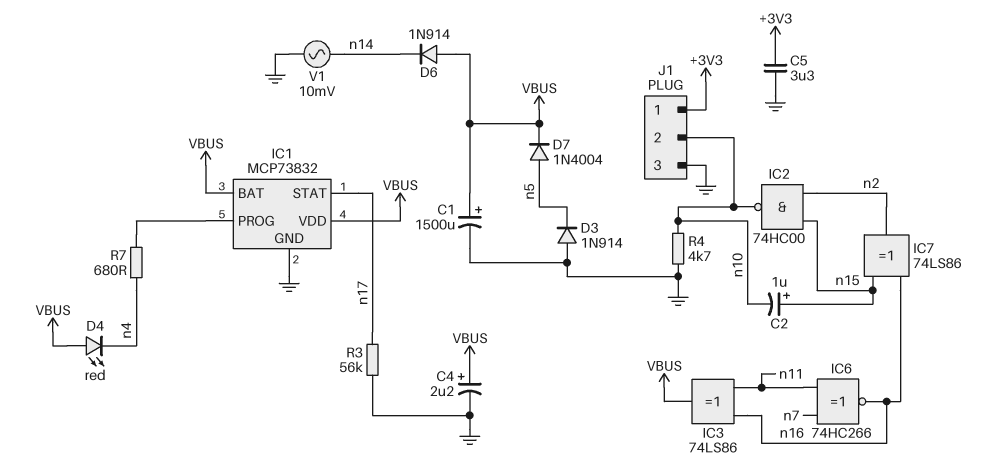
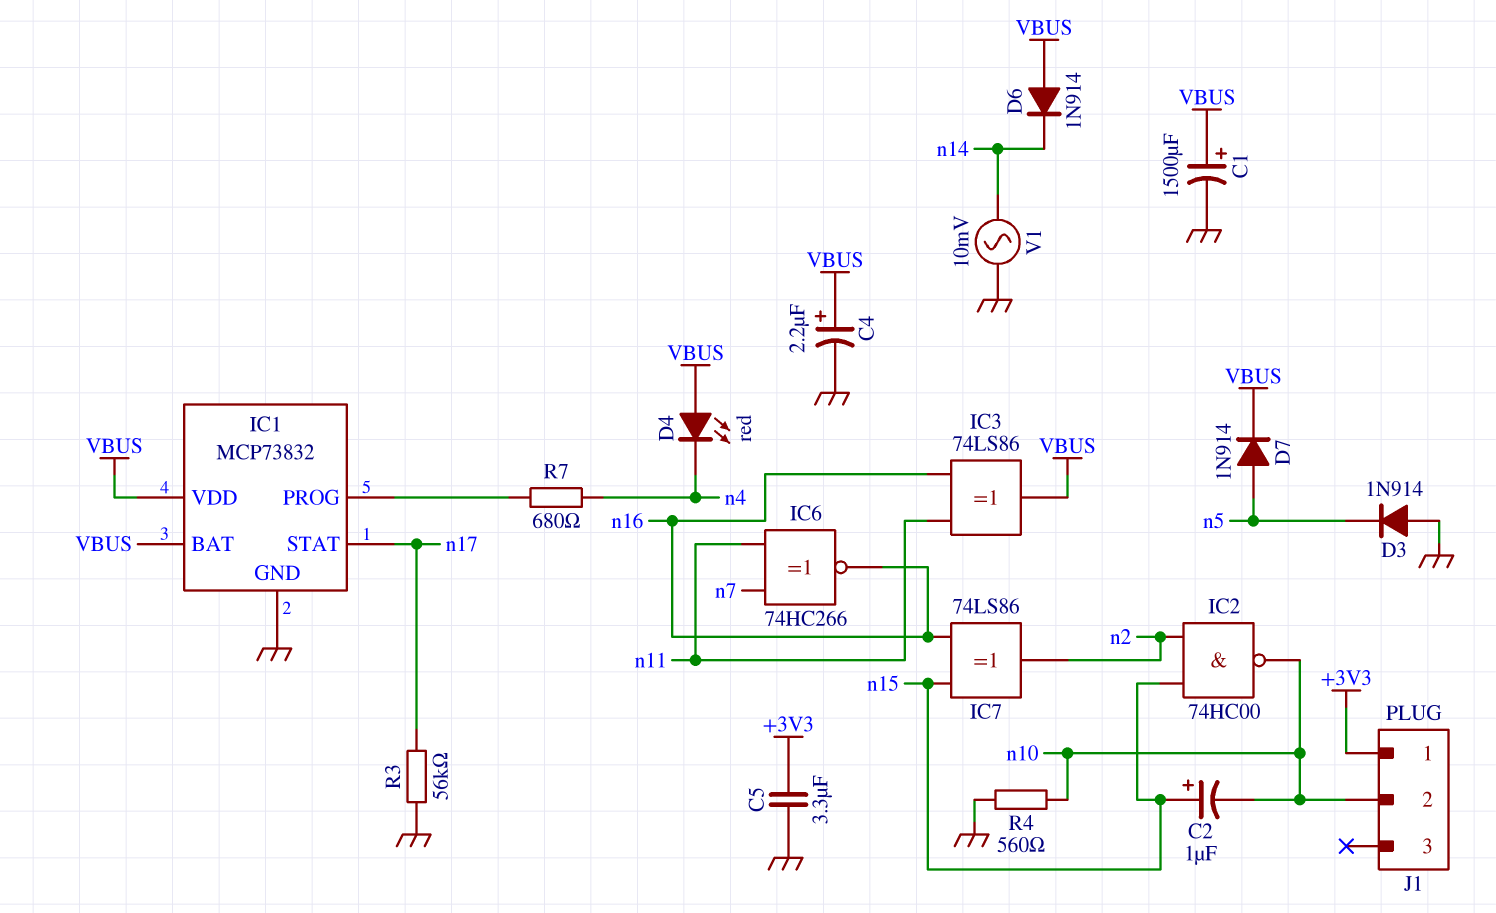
D7: diode 1N4004 (A n5, K VBUS) -> diode 1N914 (A n5, K VBUS)
J1 pin 3: GND -> none
R4: 4.7k (GND, n10) -> 560 (GND, n10)

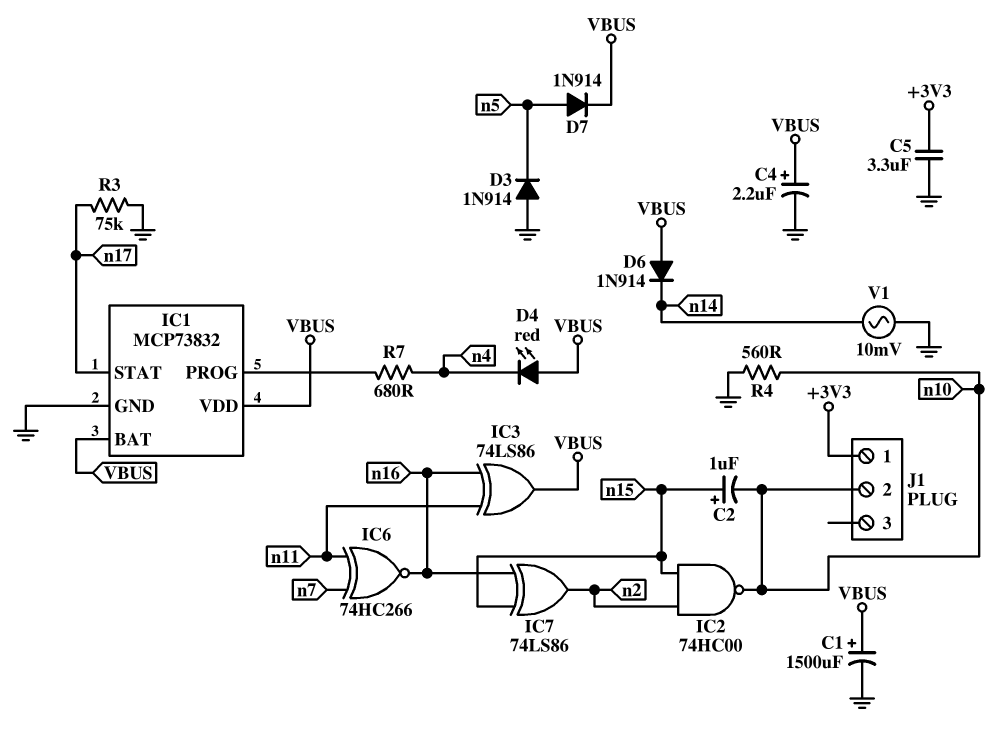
R3: 56k (GND, n17) -> 75k (GND, n17)

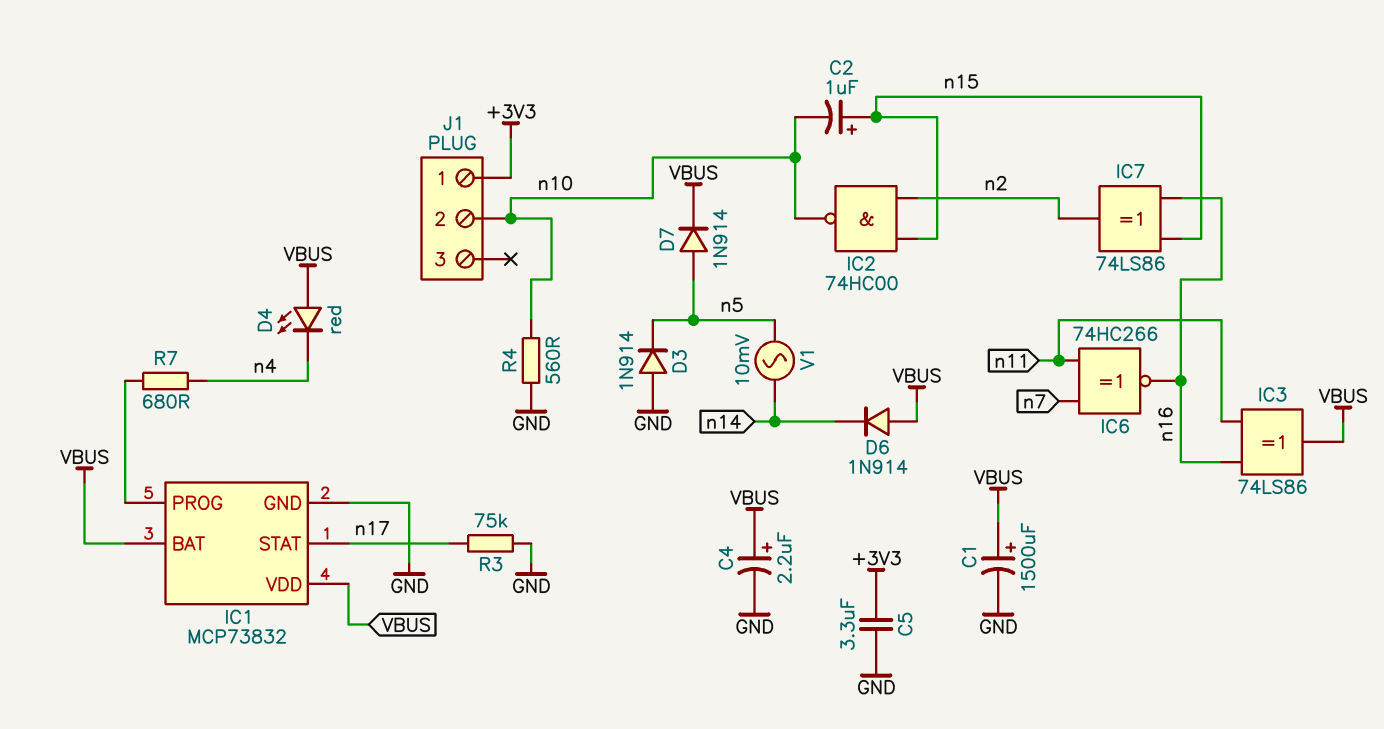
V1: AC 10mV (GND, n14) -> AC 10mV (n5, n14)

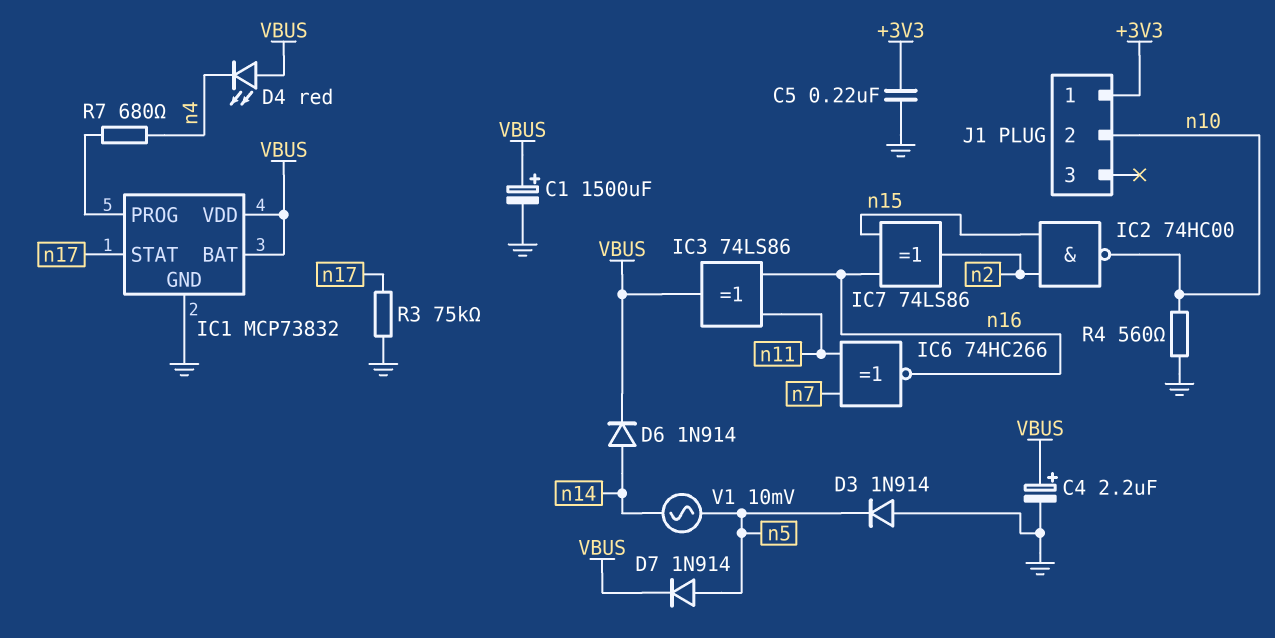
C2: 1uF (plus n15, minus n10) -> none
C5: 3.3uF (+3V3, GND) -> 220nF (+3V3, GND)
D6: diode 1N914 (A VBUS, K n14) -> diode 1N914 (A n14, K VBUS)

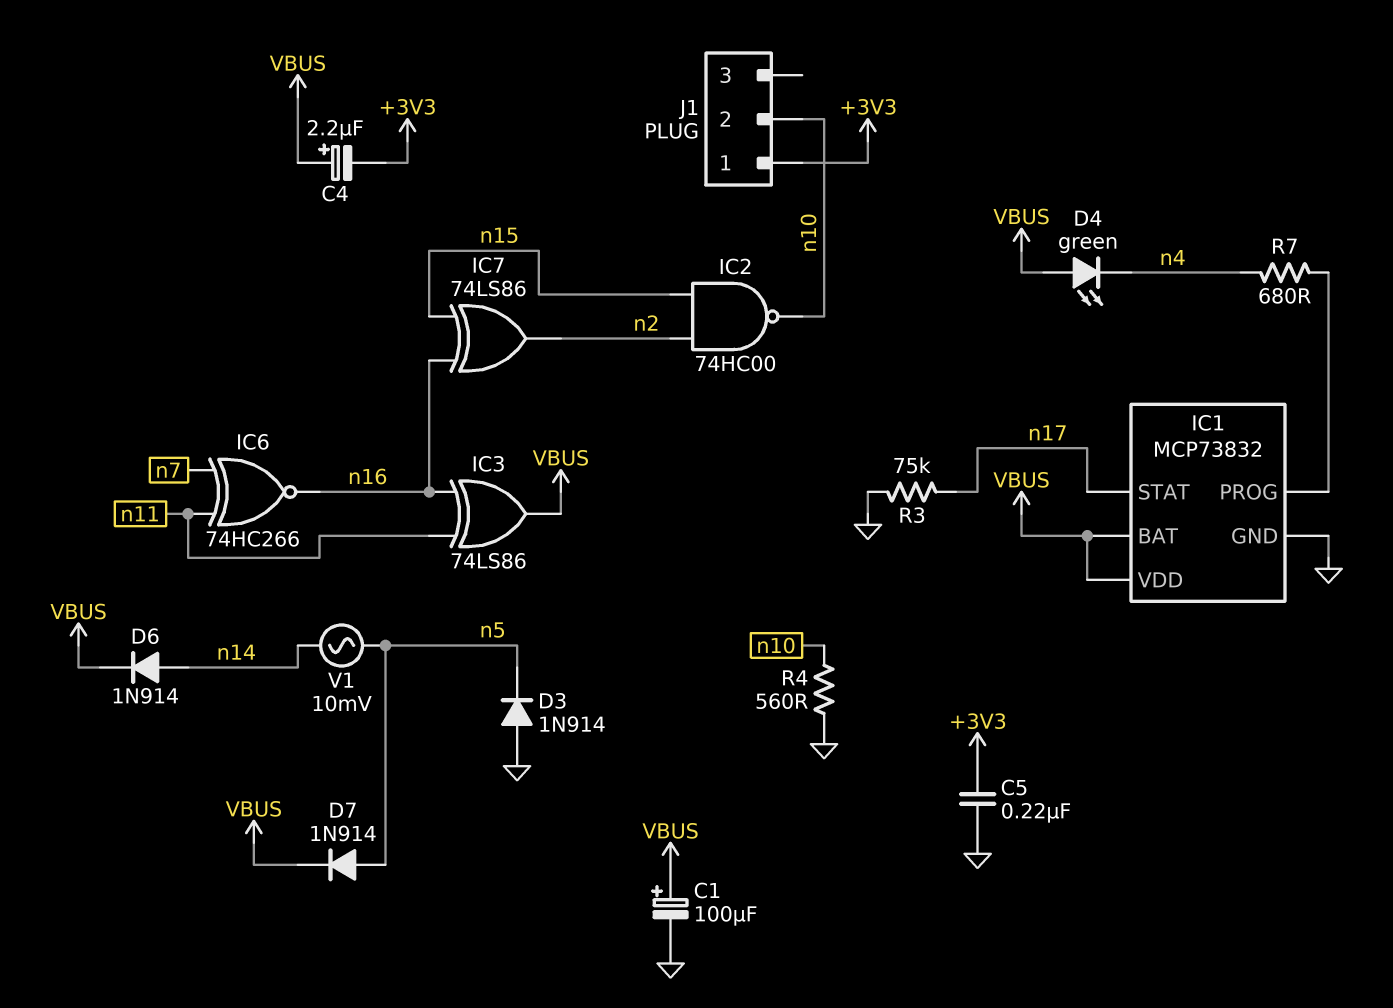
C1: 1500uF (plus VBUS, minus GND) -> 100uF (plus VBUS, minus GND)
C4: 2.2uF (plus VBUS, minus GND) -> 2.2uF (plus VBUS, minus +3V3)
D4: LED red (A VBUS, K n4) -> LED green (A VBUS, K n4)

